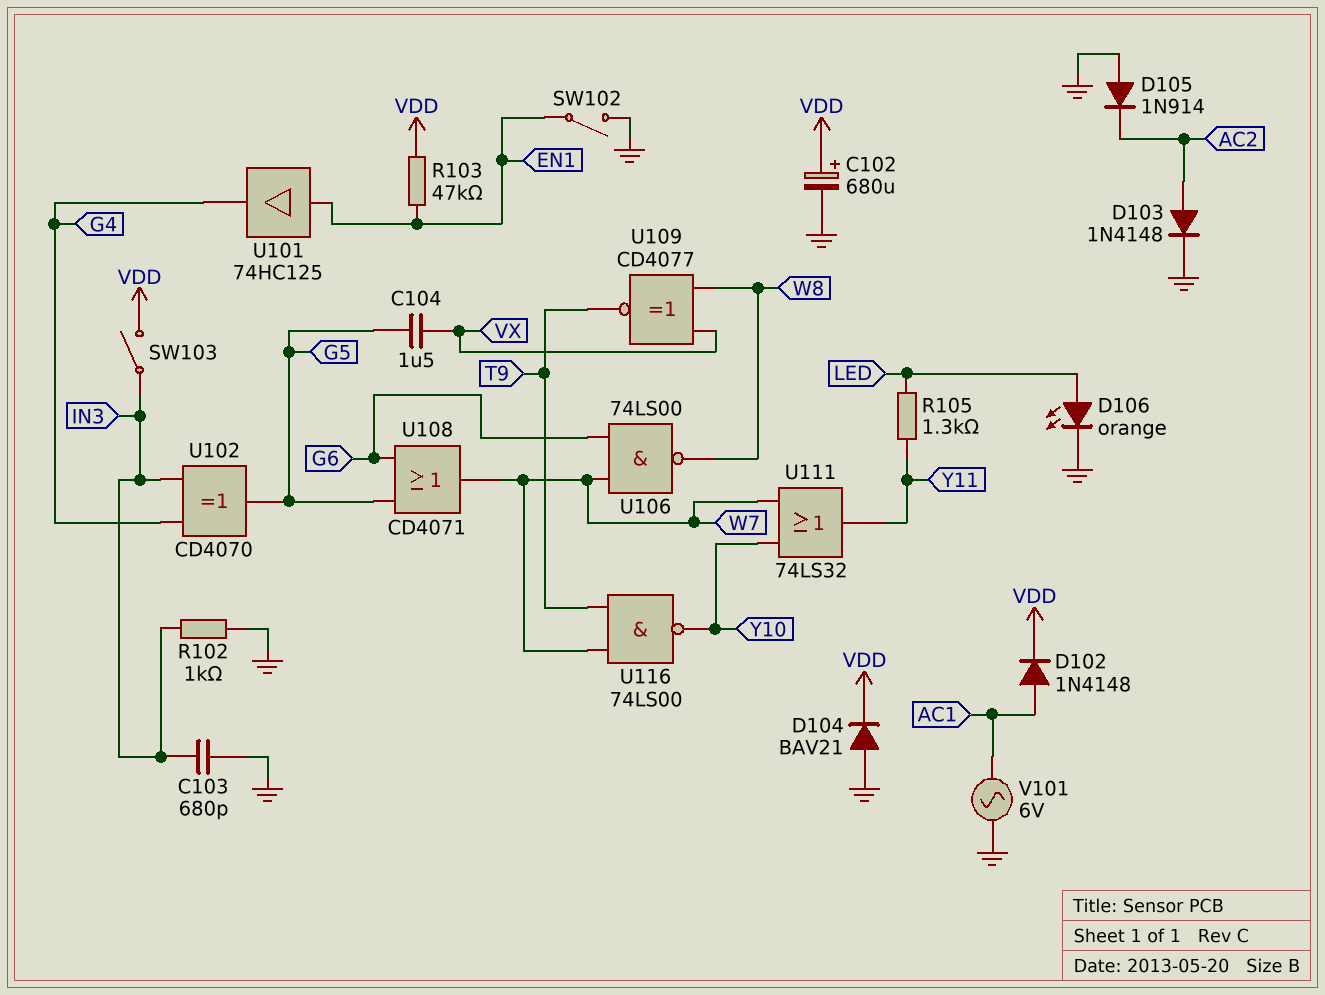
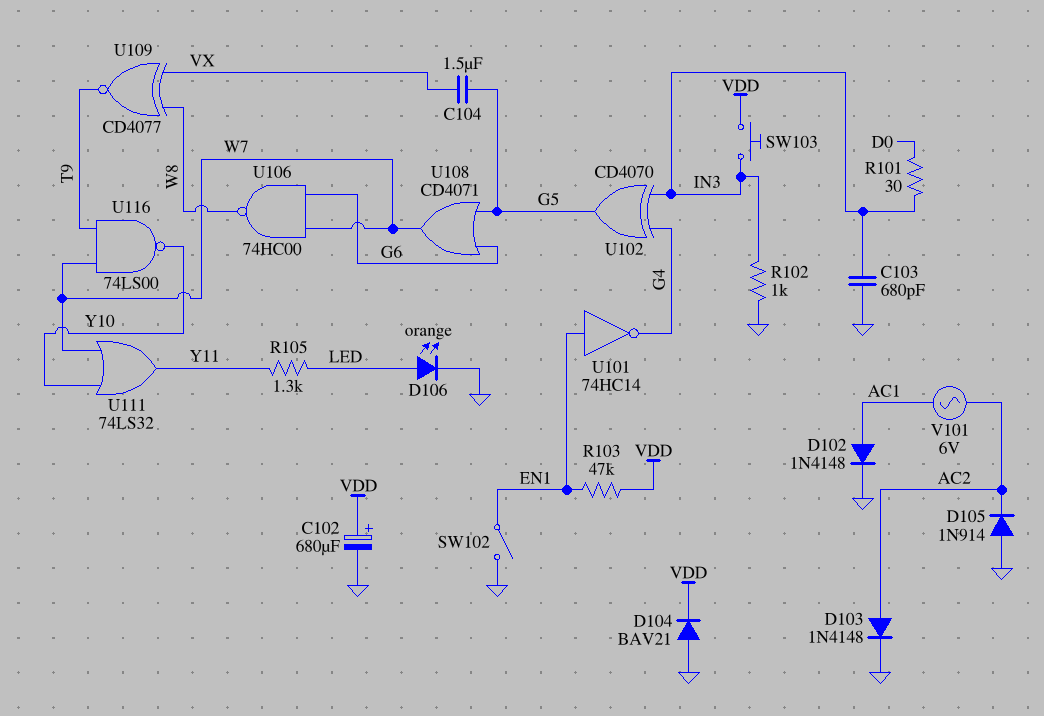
D102: diode 1N4148 (A AC1, K VDD) -> diode 1N4148 (A AC1, K GND)
R101: none -> 30 (D0, IN3)
SW103: switch (IN3, VDD) -> button (IN3, VDD)
U101: buffer 74HC125 (in EN1, out G4) -> NOT 74HC14 (in EN1, out G4)
U106: NAND 74LS00 (in G6, in W7, out W8) -> NAND 74HC00 (in G6, in W7, out W8)
V101: AC 6V (AC1, GND) -> AC 6V (AC1, AC2)

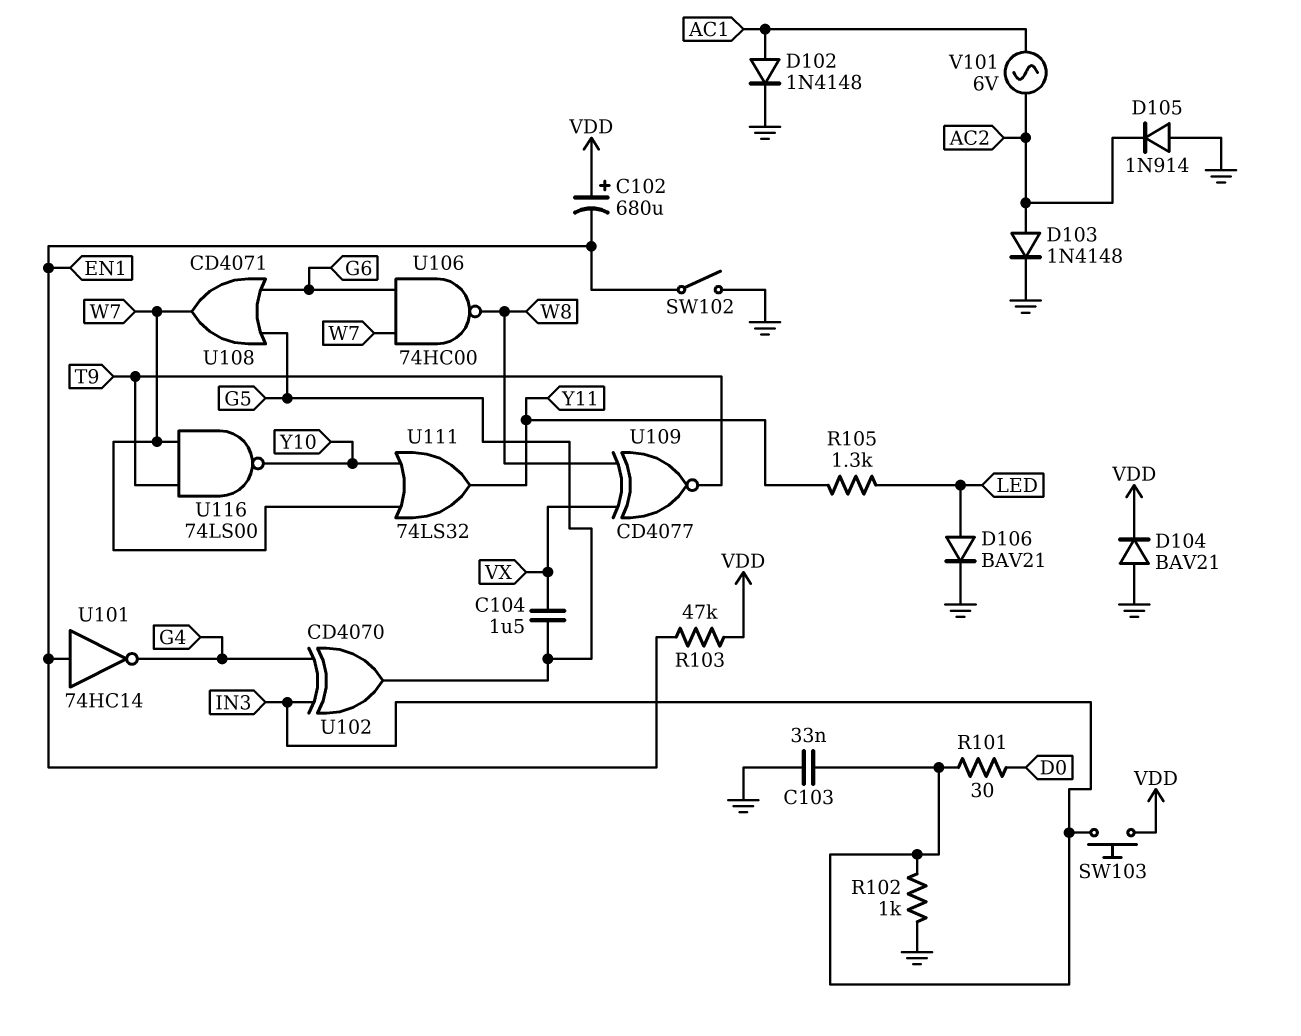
C102: 680uF (plus VDD, minus GND) -> 680uF (plus VDD, minus EN1)
C103: 680pF (GND, IN3) -> 33nF (GND, IN3)
D106: LED orange (A LED, K GND) -> diode BAV21 (A LED, K GND)

